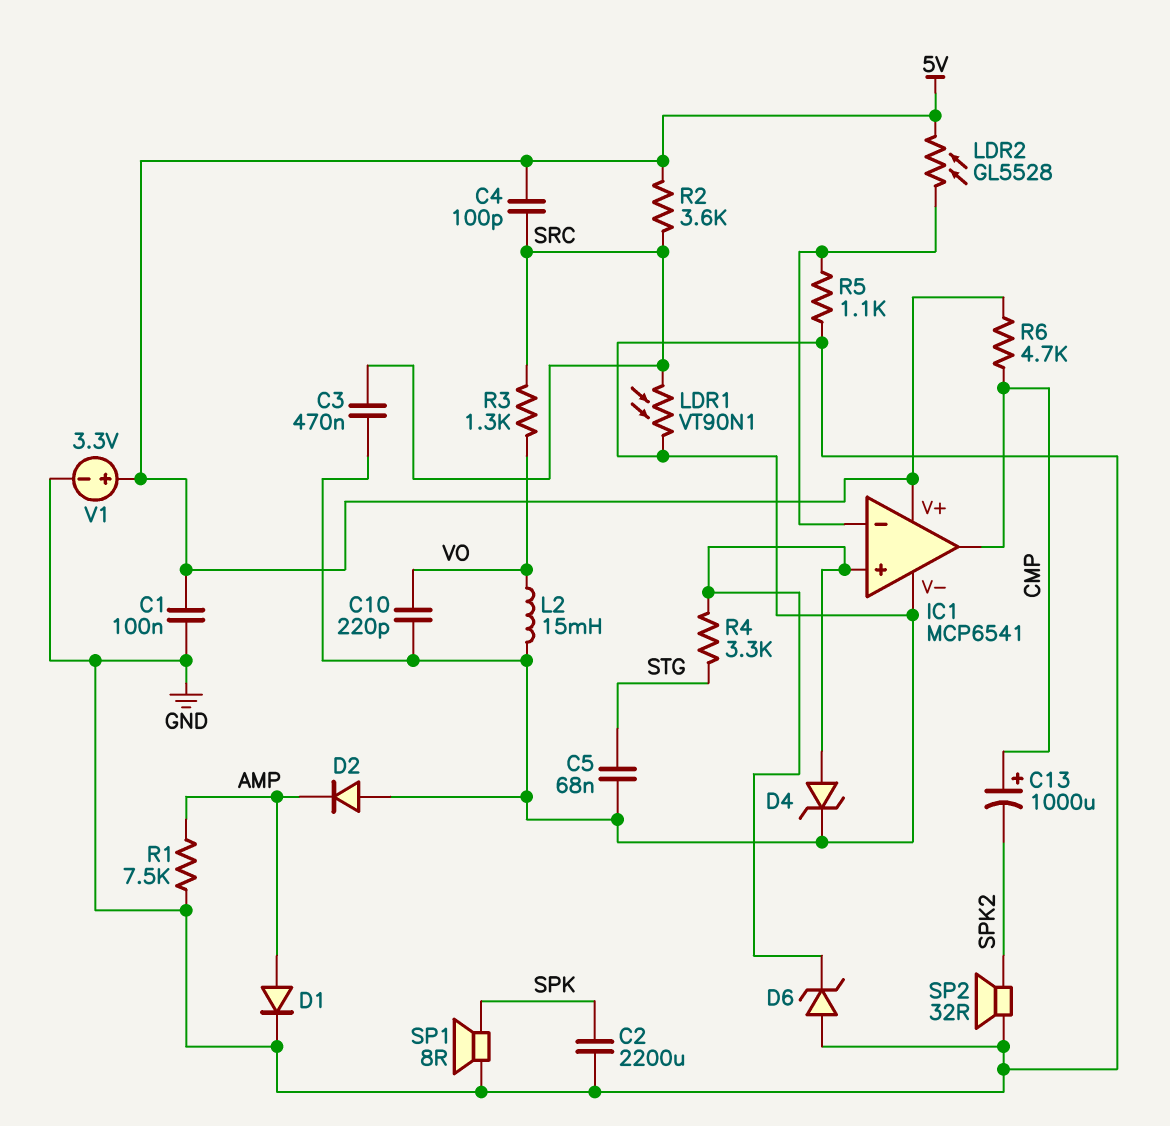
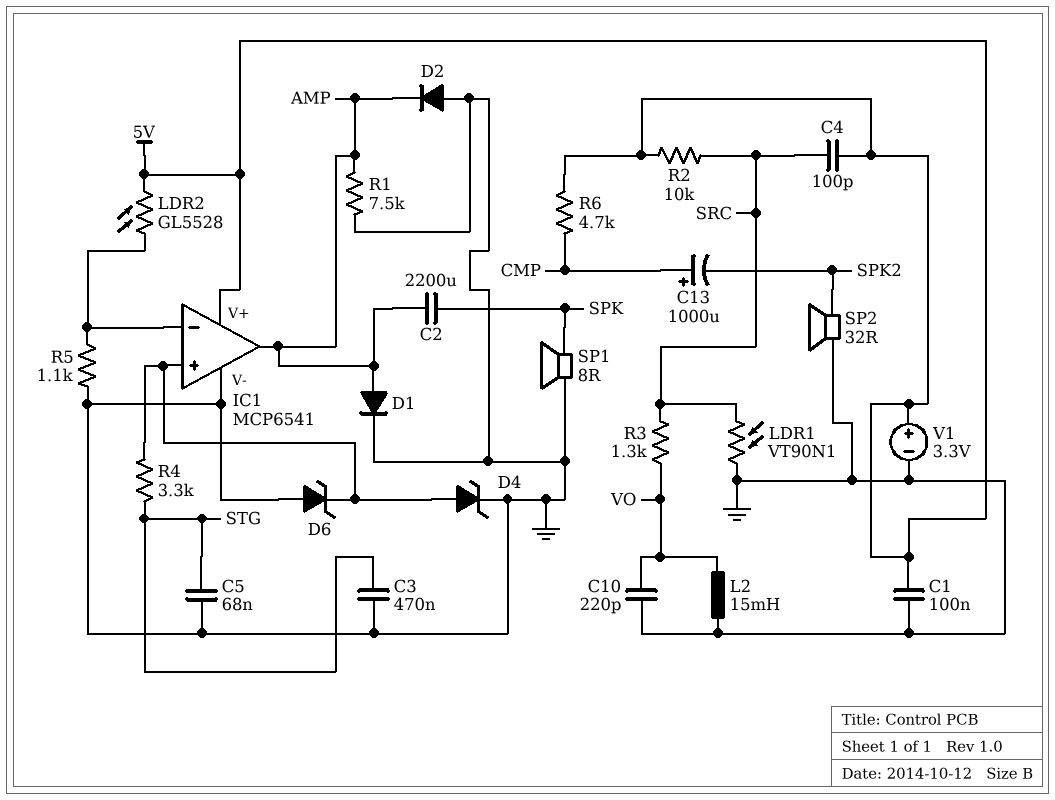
C2: 2200uF (GND, SPK) -> 2200uF (AMP, SPK)
C3: 470nF (GND, SRC) -> 470nF (GND, STG)
IC1 pin out: CMP -> AMP
R2: 3.6k (5V, SRC) -> 10k (5V, SRC)

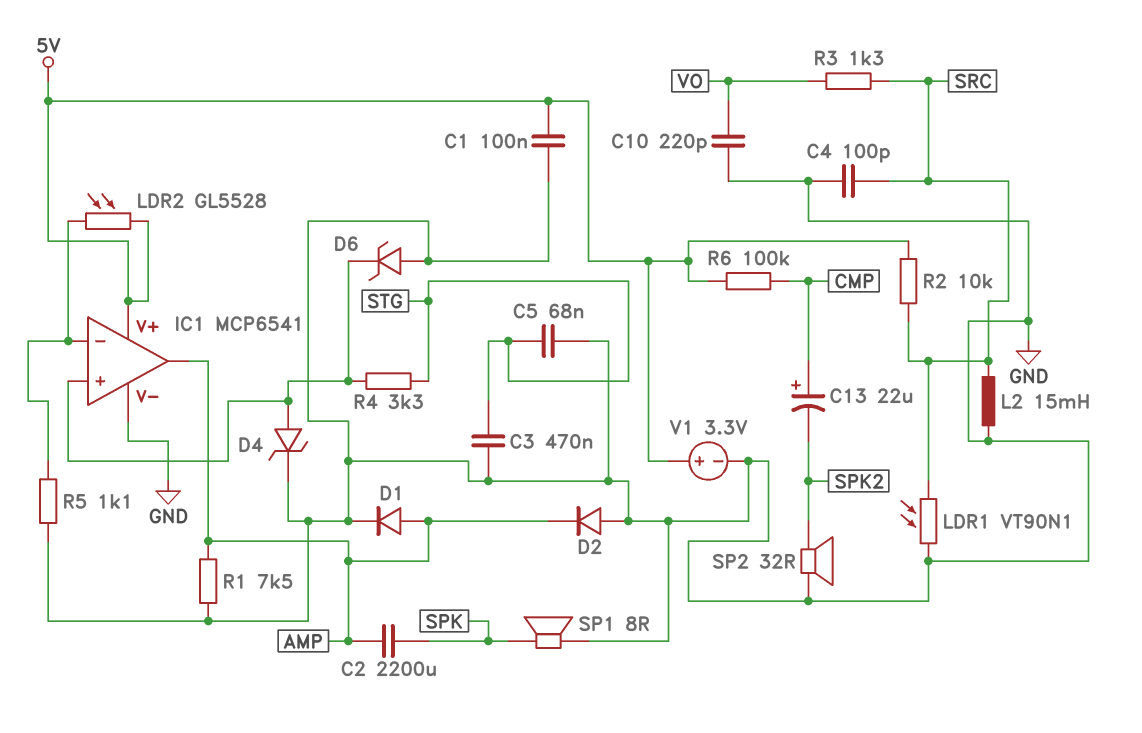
C4: 100pF (5V, SRC) -> 100pF (GND, SRC)
C13: 1000uF (plus CMP, minus SPK2) -> 22uF (plus CMP, minus SPK2)
L2: 15mH (GND, VO) -> 15mH (GND, SRC)
R6: 4.7k (5V, CMP) -> 100k (5V, CMP)

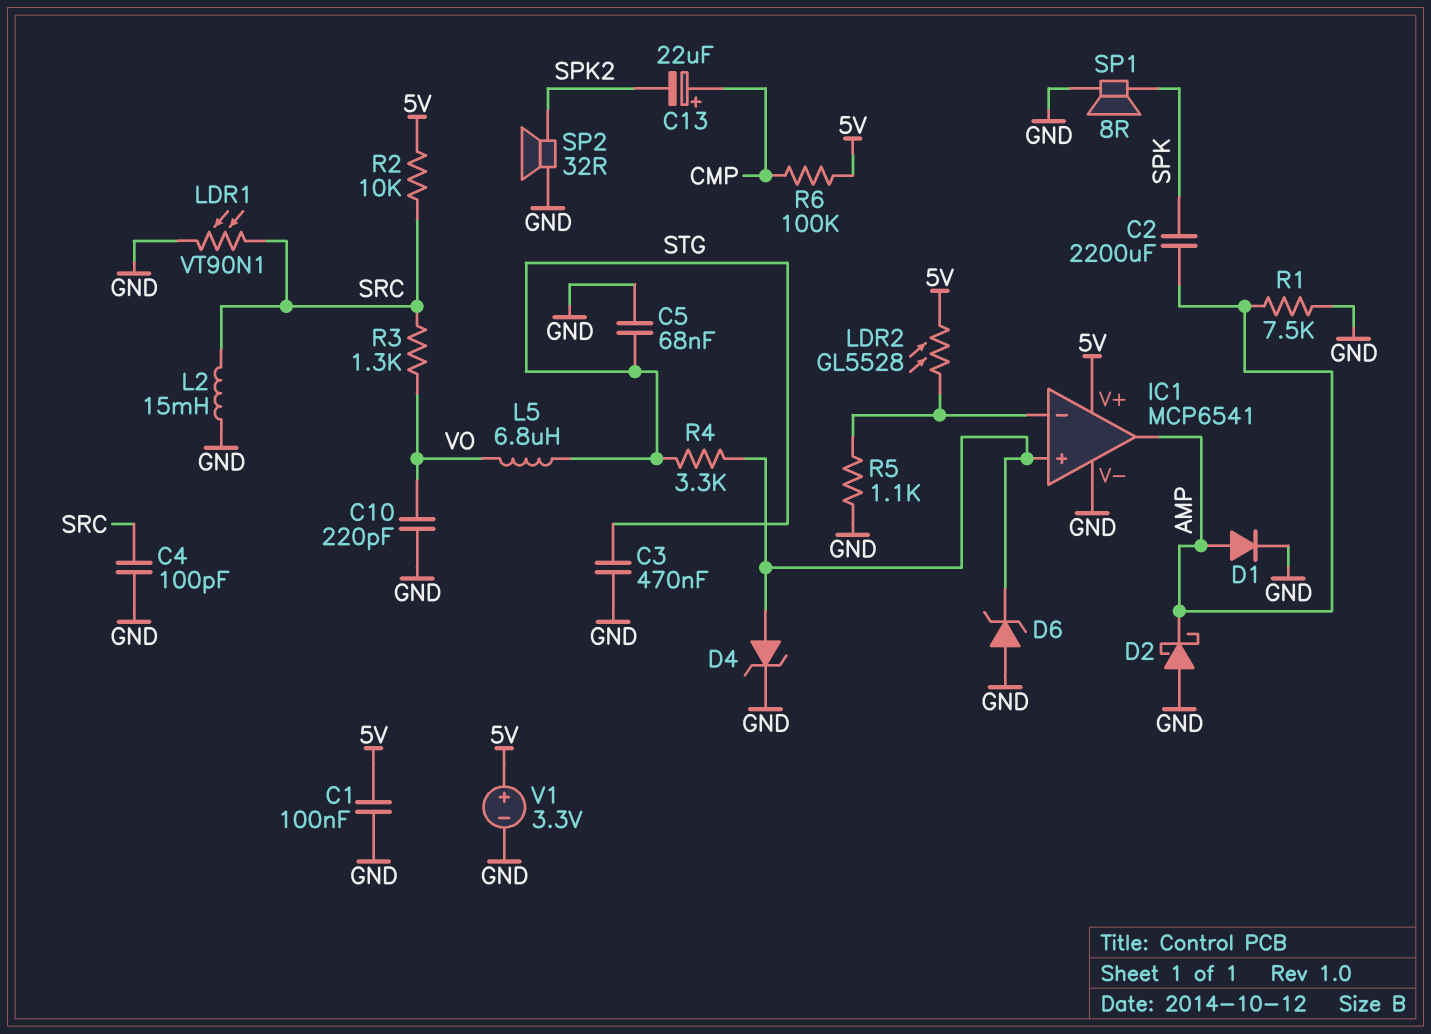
D2: diode (A GND, K AMP) -> schottky (A GND, K AMP)
L5: none -> 6.8uH (STG, VO)

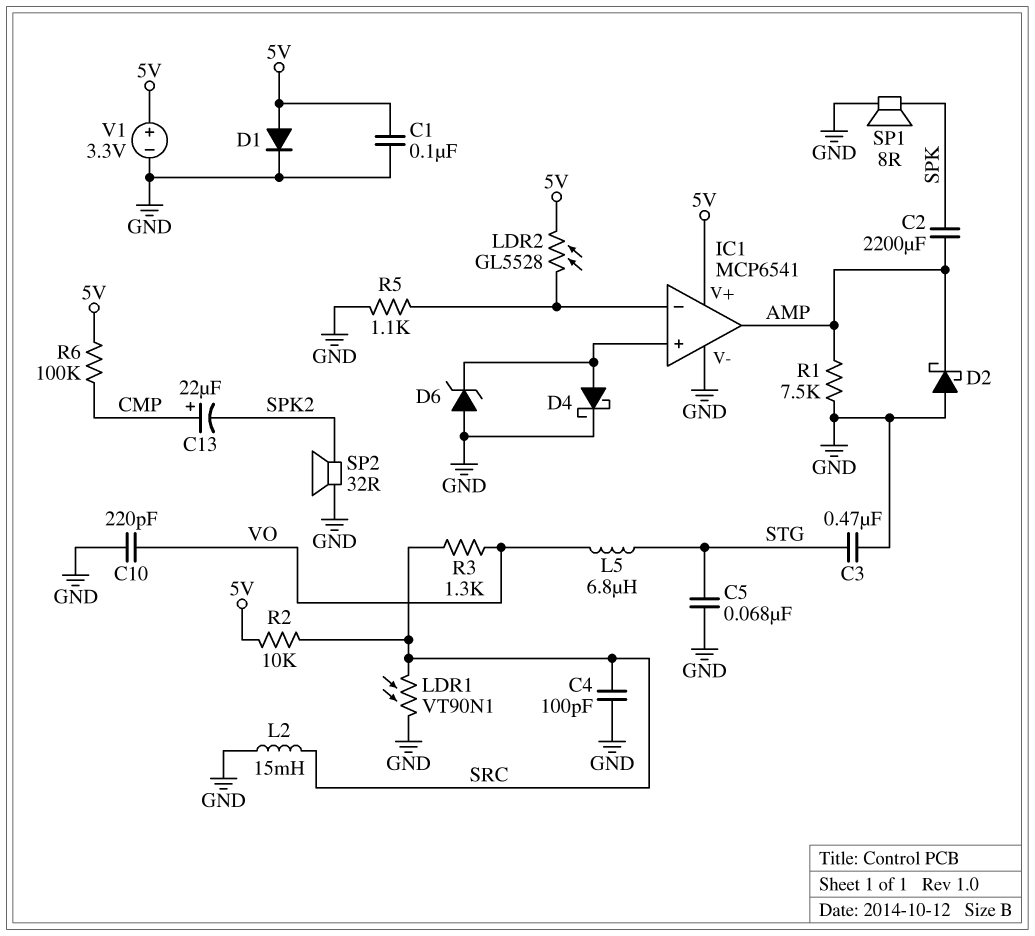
D1: diode (A AMP, K GND) -> diode (A 5V, K GND)
D4: zener (A IC1/in+, K GND) -> schottky (A IC1/in+, K GND)
R4: 3.3k (IC1/in+, STG) -> none

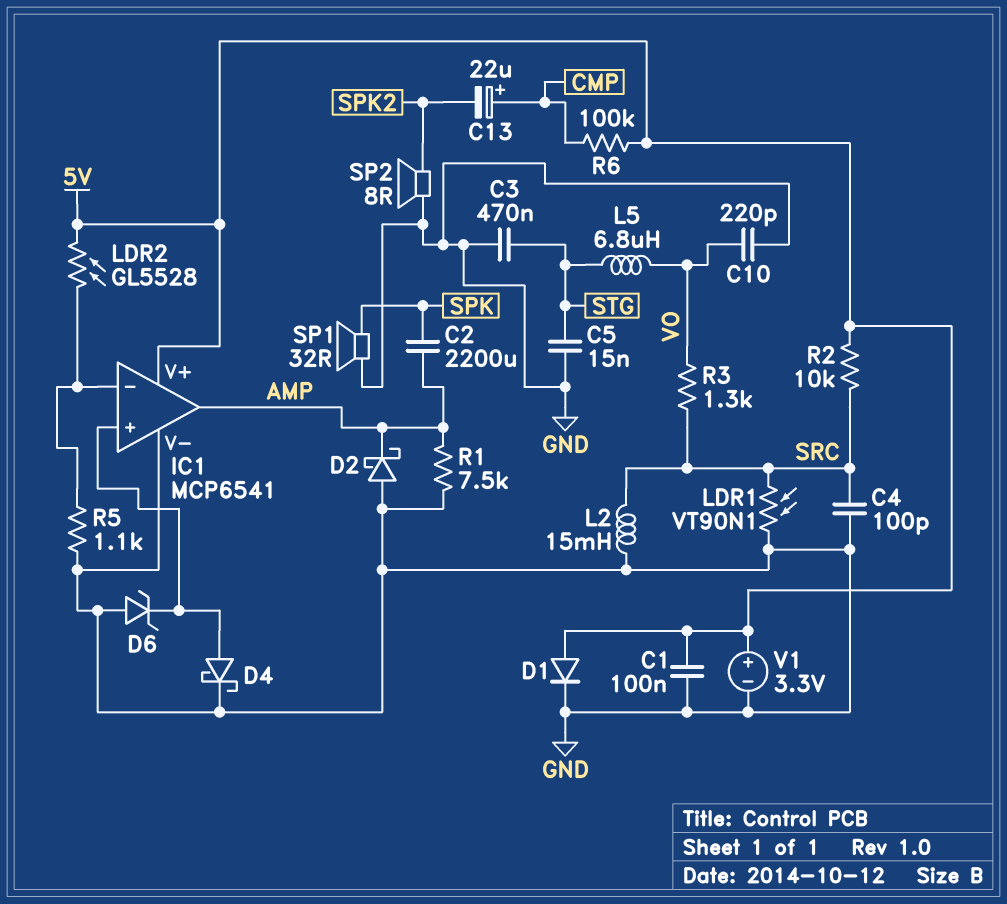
C5: 68nF (GND, STG) -> 15nF (GND, STG)
SP1: speaker 8R (GND, SPK) -> speaker 32R (GND, SPK)
SP2: speaker 32R (GND, SPK2) -> speaker 8R (GND, SPK2)

